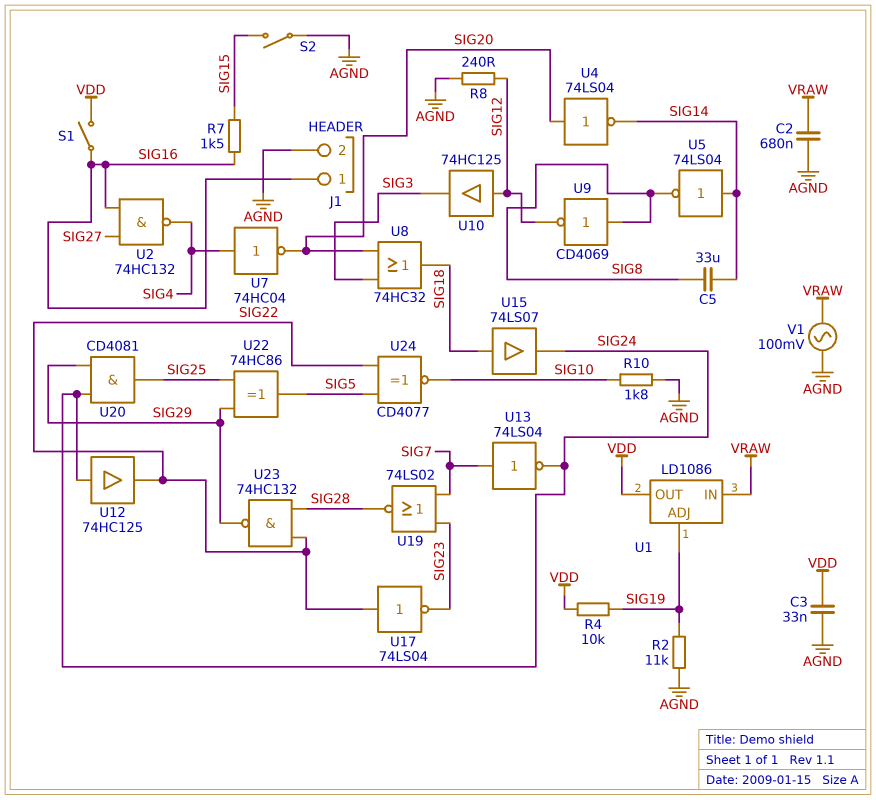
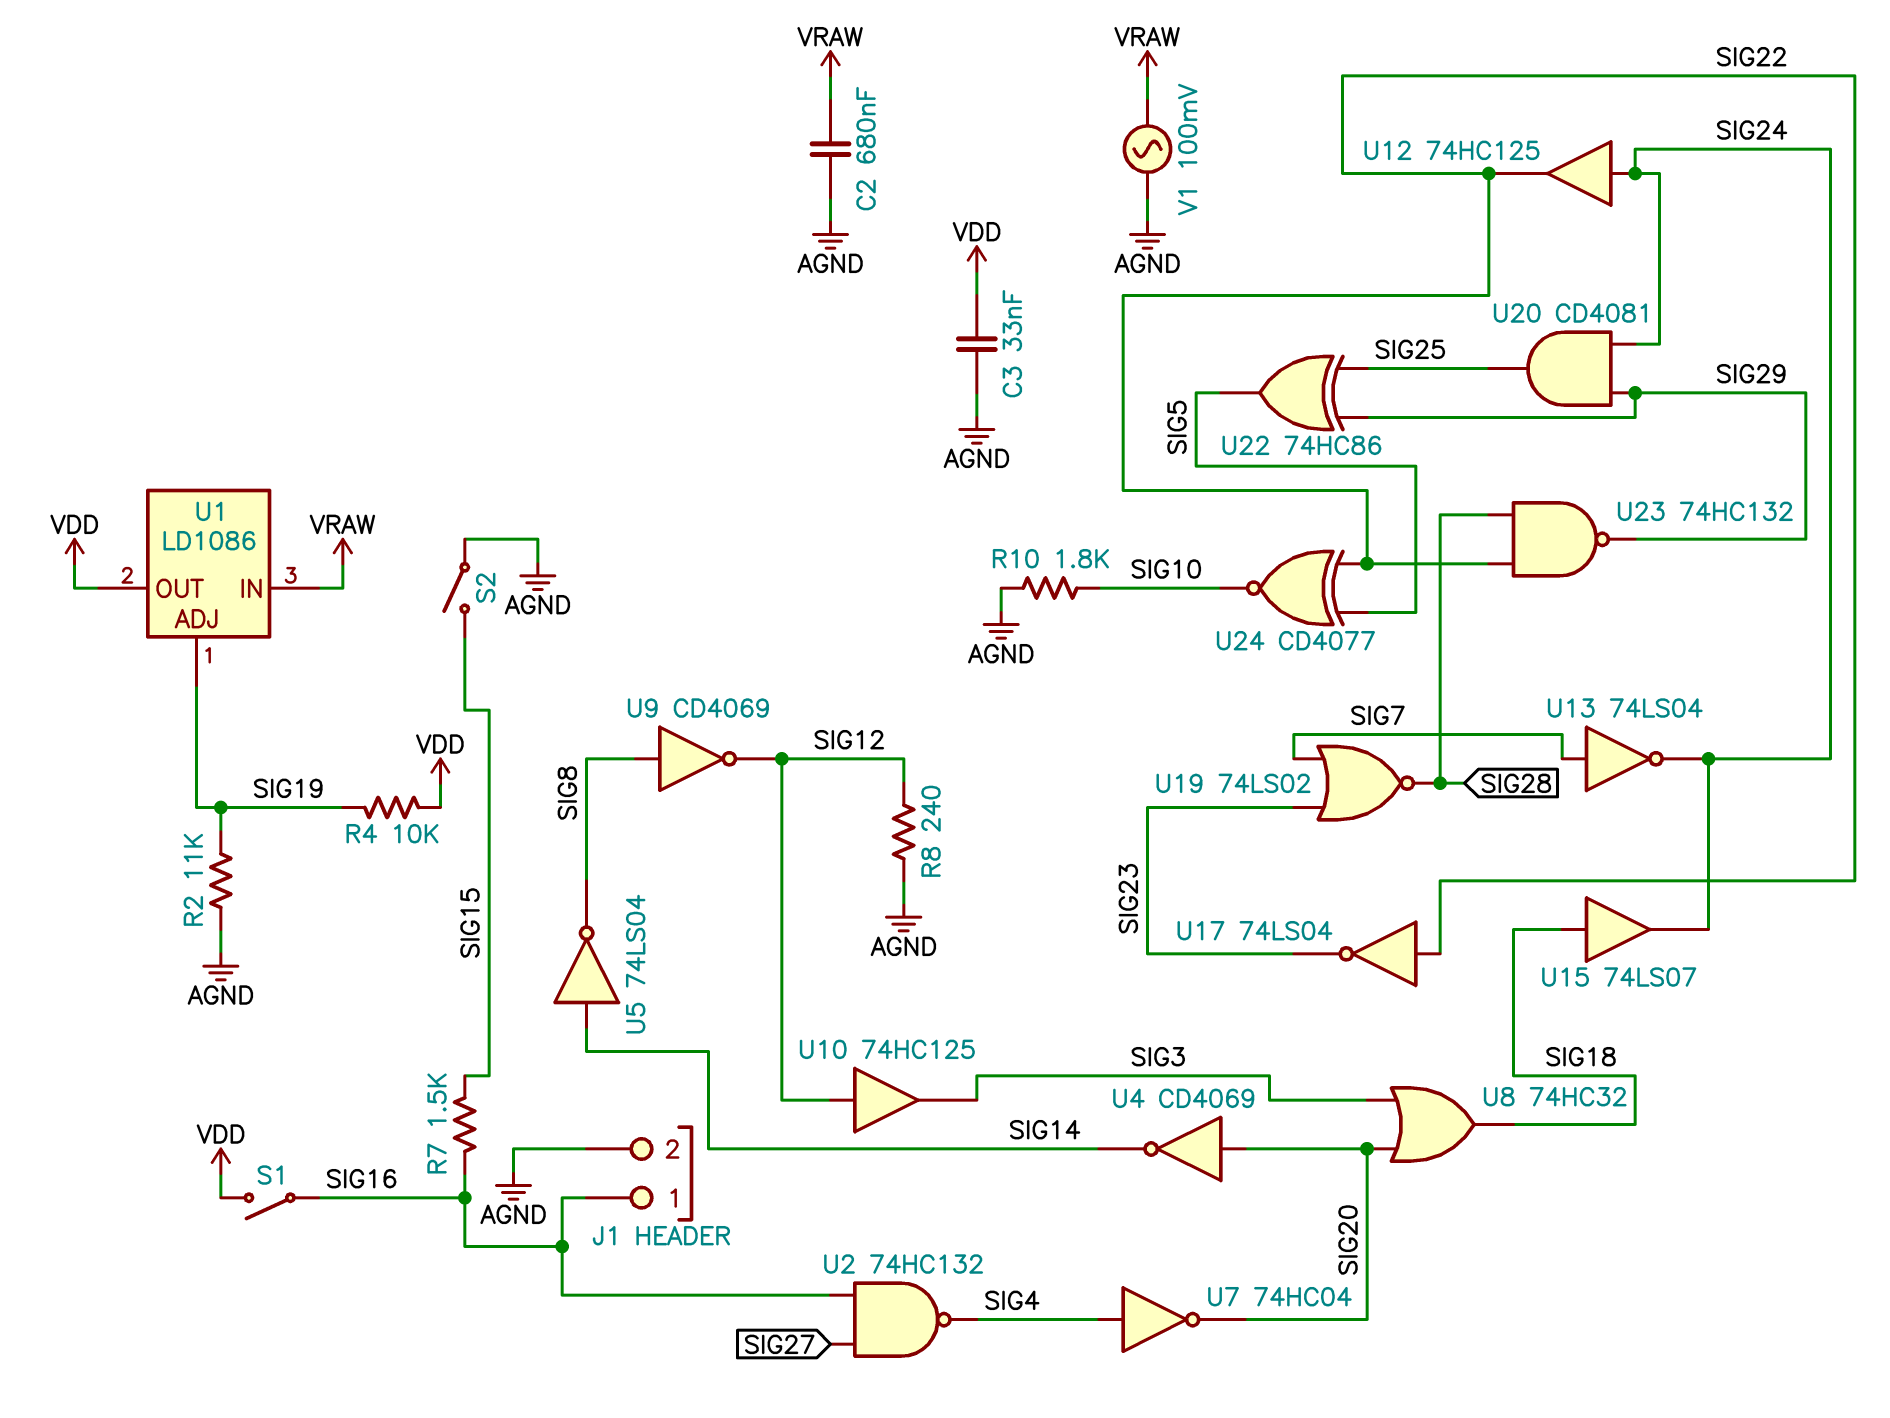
C5: 33uF (SIG8, SIG14) -> none
U4: NOT 74LS04 (in SIG20, out SIG14) -> NOT CD4069 (in SIG20, out SIG14)

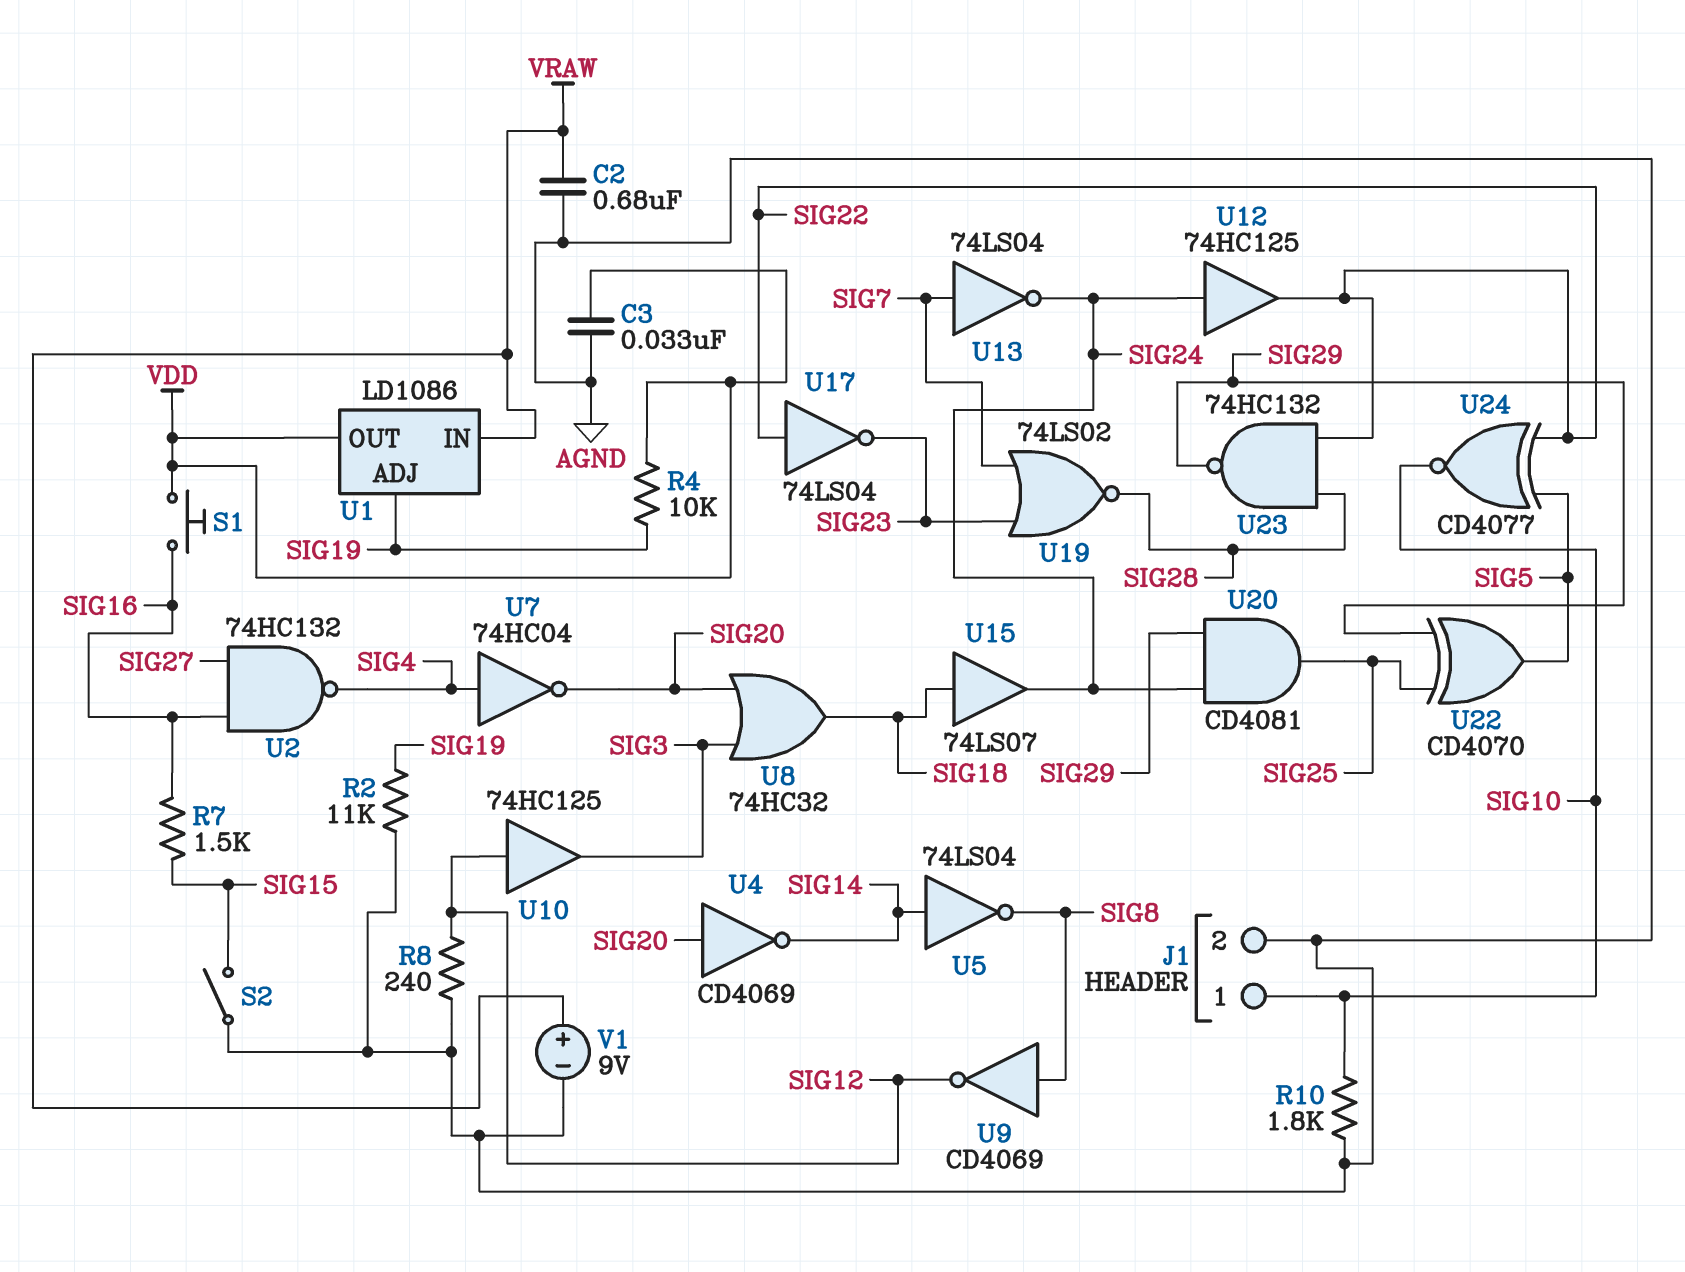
J1 pin 1: SIG16 -> SIG10
S1: switch (SIG16, VDD) -> button (SIG16, VDD)
U22: XOR 74HC86 (in SIG25, in SIG29, out SIG5) -> XOR CD4070 (in SIG25, in SIG29, out SIG5)
V1: AC 100mV (AGND, VRAW) -> 9V (plus VRAW, minus AGND)

